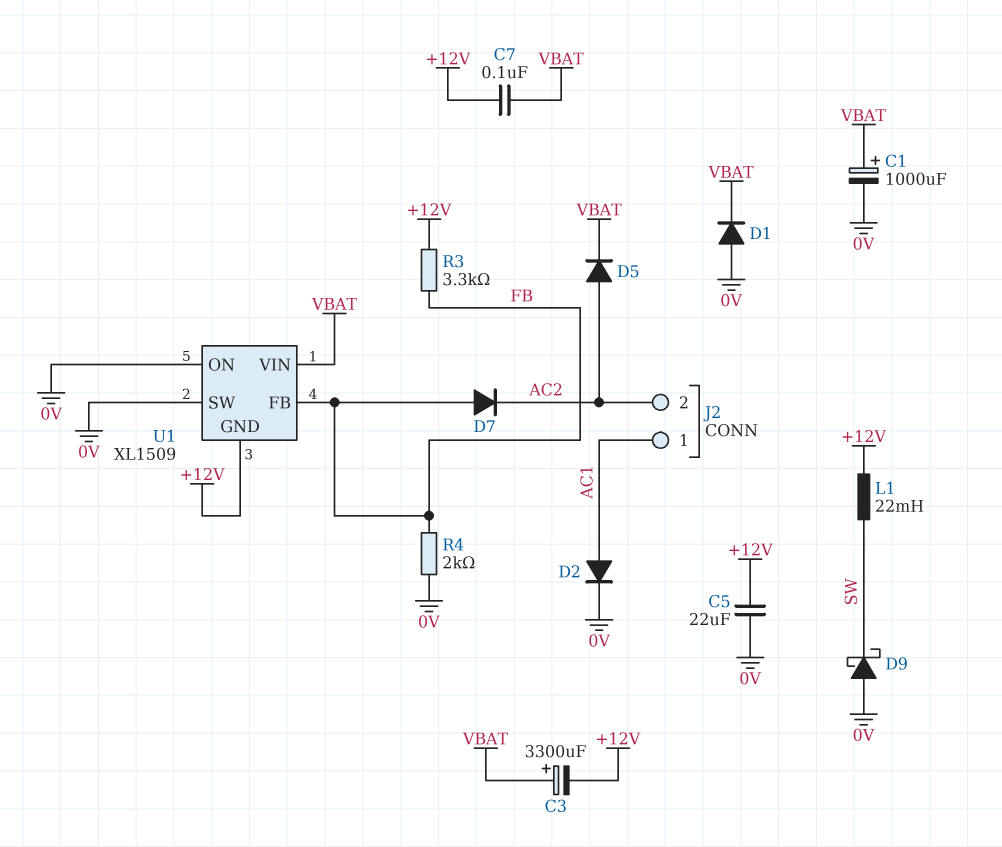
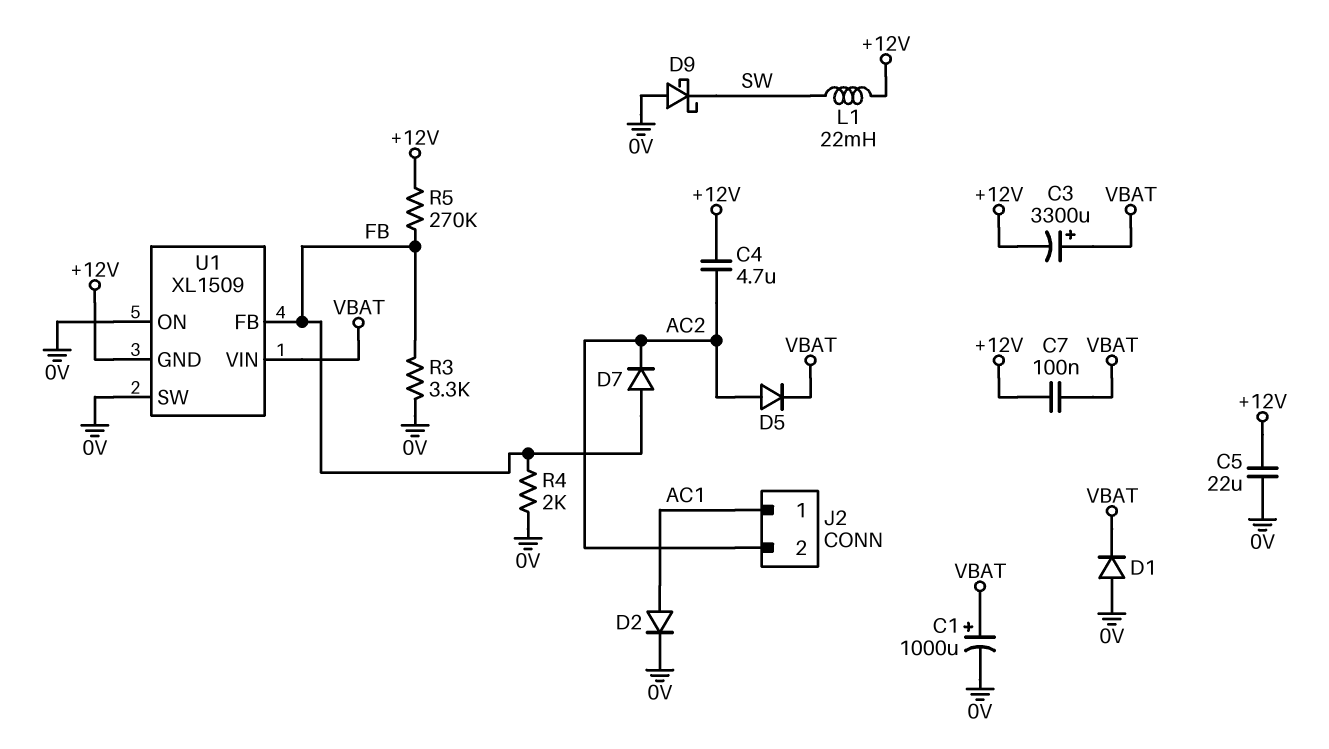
C4: none -> 4.7uF (+12V, AC2)
R3: 3.3k (+12V, FB) -> 3.3k (0V, FB)
R5: none -> 270k (+12V, FB)

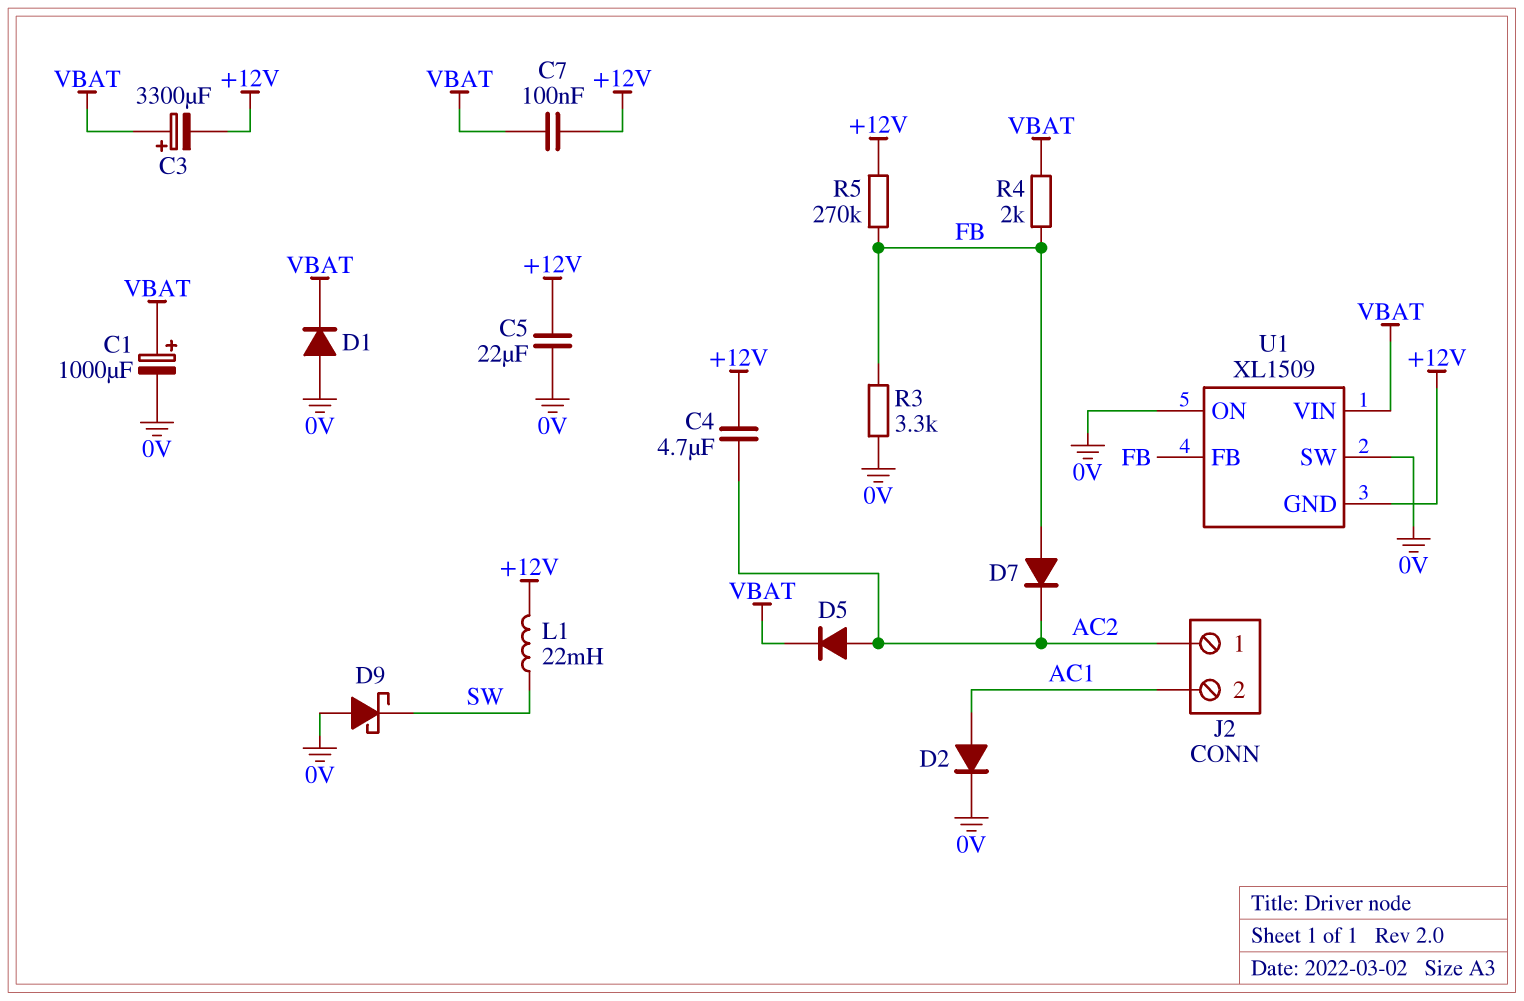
J2 pin 1: AC1 -> AC2
J2 pin 2: AC2 -> AC1
R4: 2k (0V, FB) -> 2k (FB, VBAT)

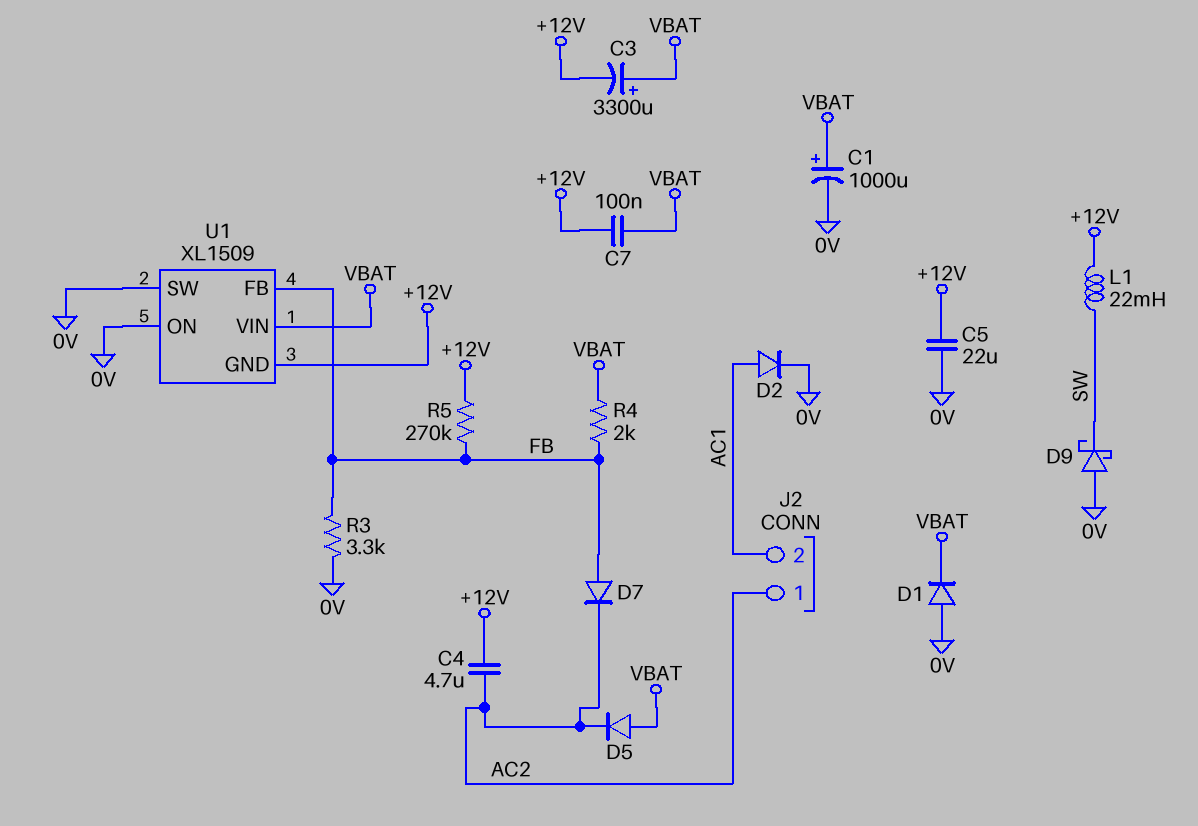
D5: diode (A AC2, K VBAT) -> diode (A VBAT, K AC2)

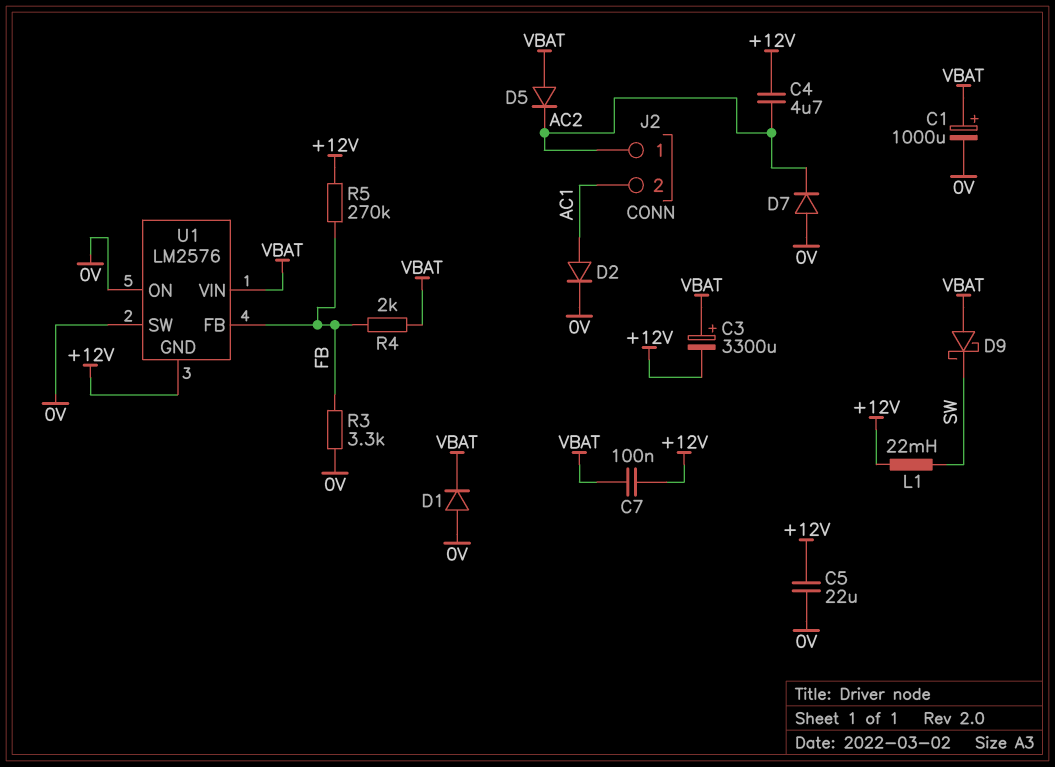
D7: diode (A FB, K AC2) -> diode (A 0V, K AC2)
D9: schottky (A 0V, K SW) -> schottky (A VBAT, K SW)
U1: XL1509 -> LM2576

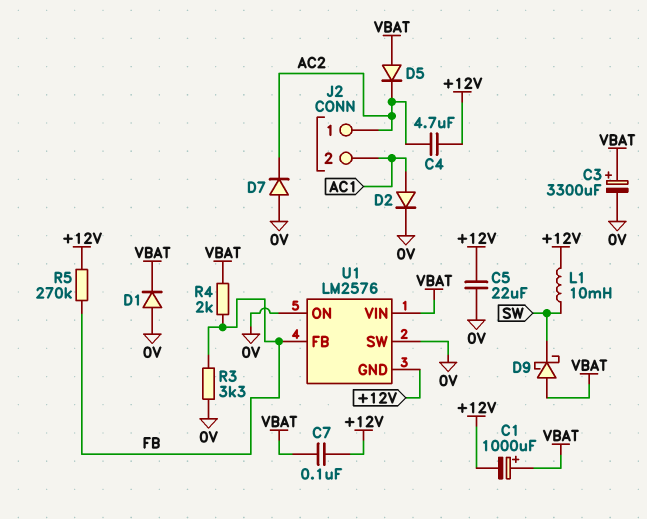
C1: 1000uF (plus VBAT, minus 0V) -> 1000uF (plus VBAT, minus +12V)
C3: 3300uF (plus VBAT, minus +12V) -> 3300uF (plus VBAT, minus 0V)
L1: 22mH (+12V, SW) -> 10mH (+12V, SW)

